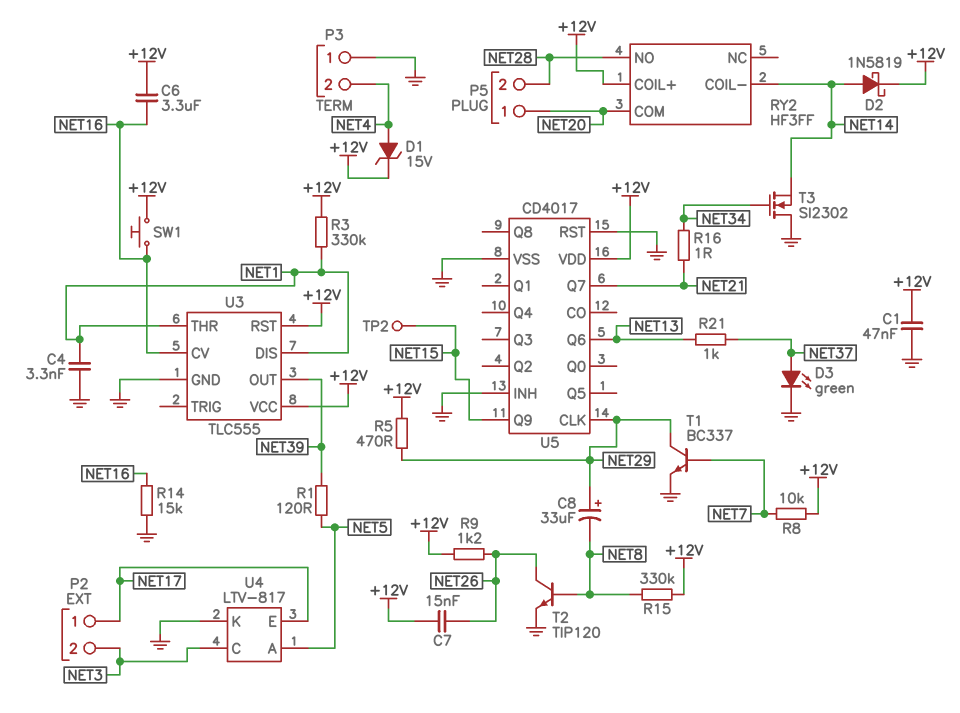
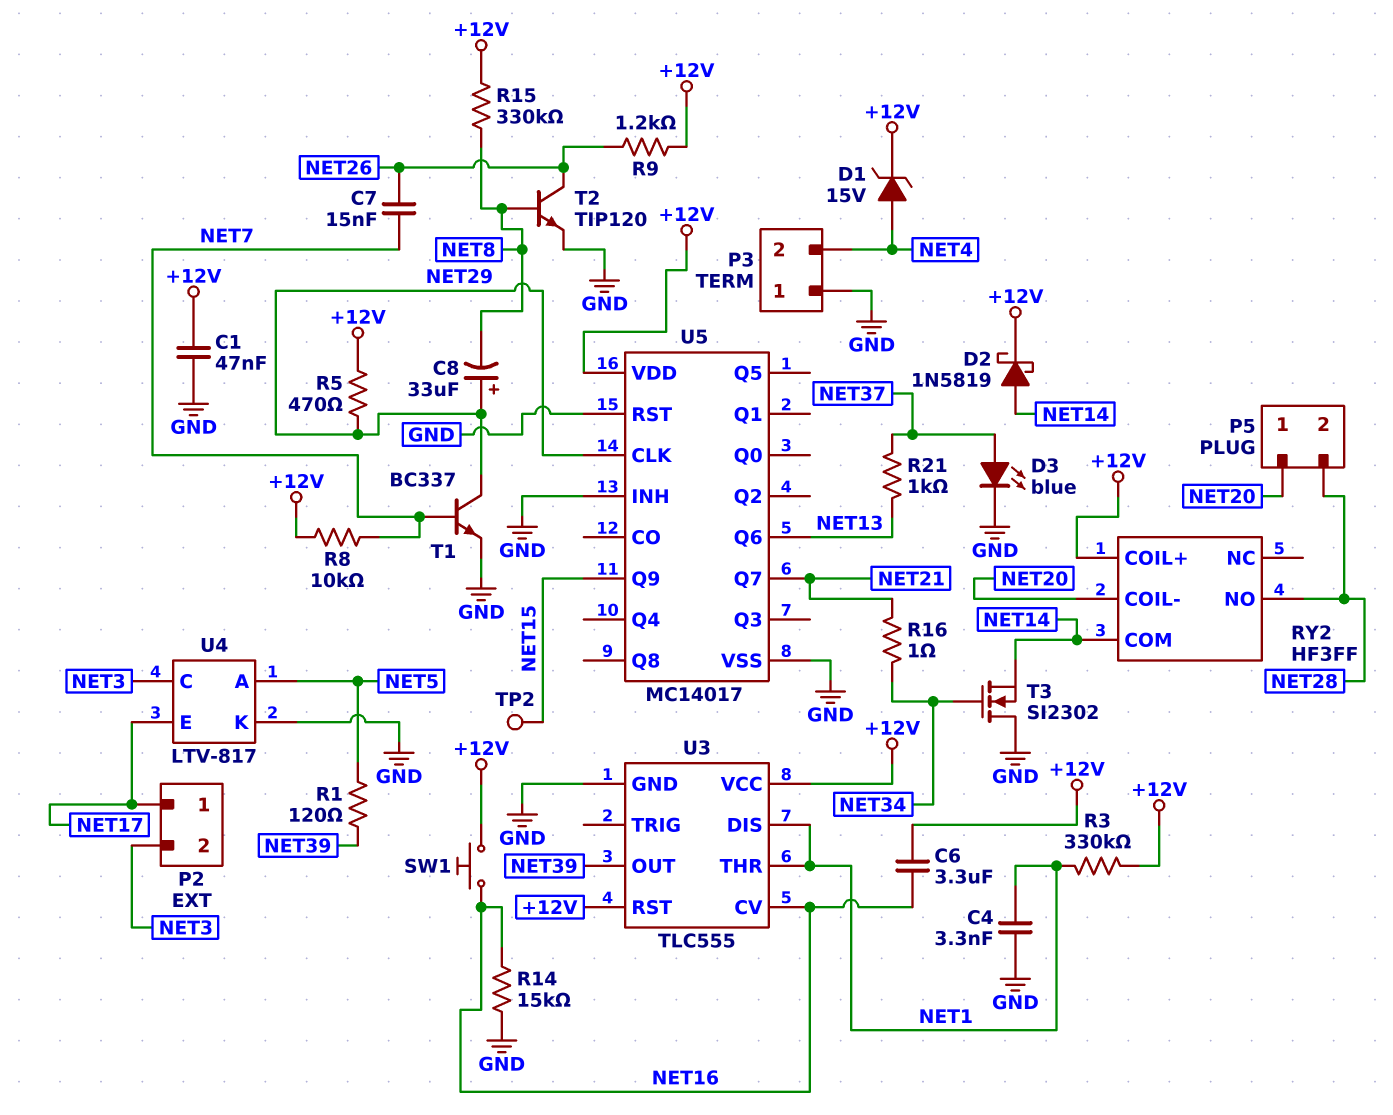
C7: 15nF (+12V, NET26) -> 15nF (NET7, NET26)
D3: LED green (A NET37, K GND) -> LED blue (A NET37, K GND)
RY2 pin COIL-: NET14 -> NET20
RY2 pin COM: NET20 -> NET14
U5: CD4017 -> MC14017

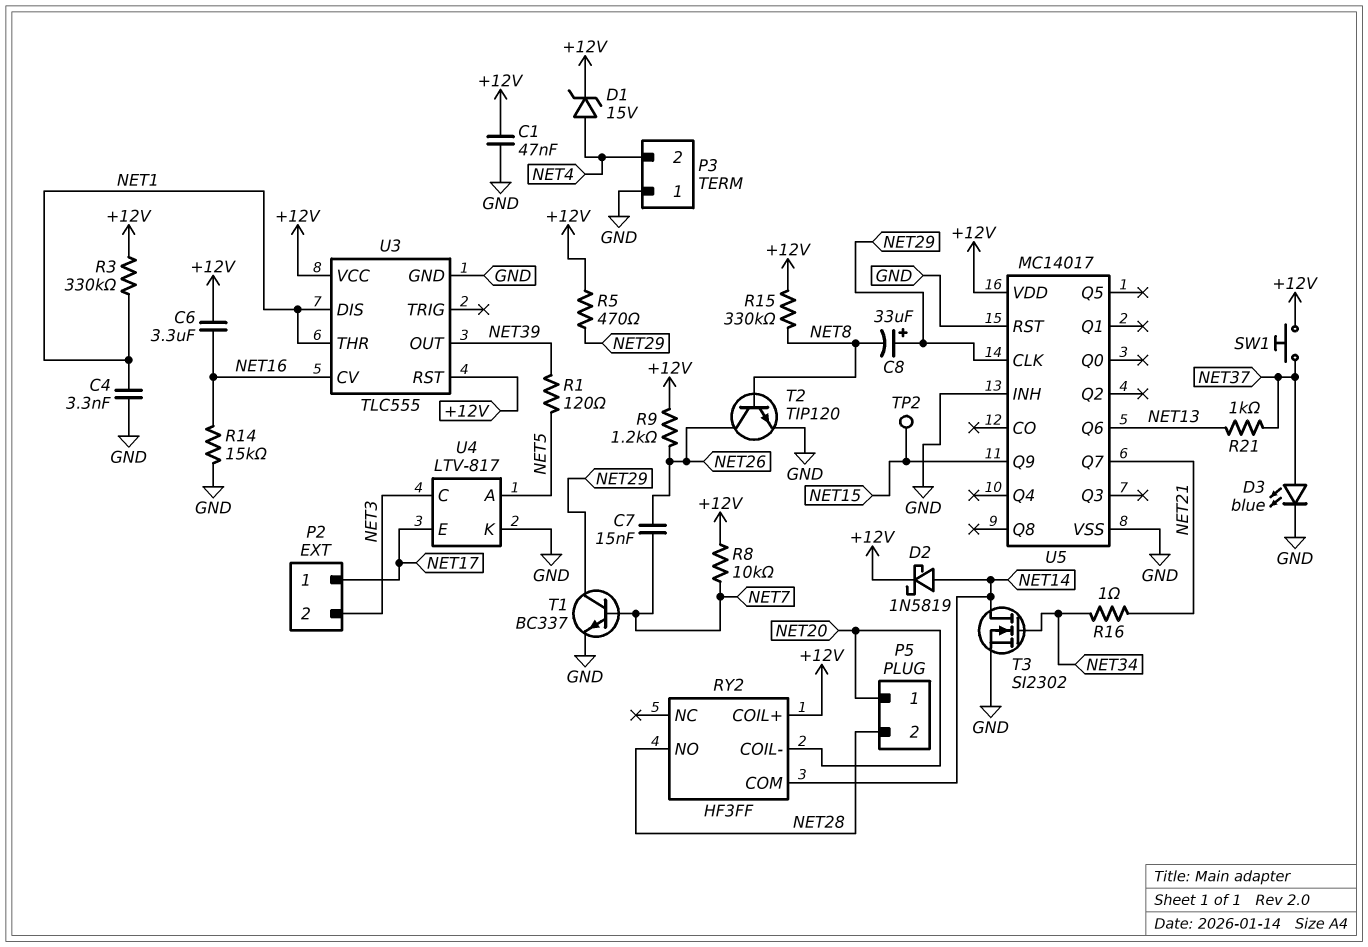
SW1: button (+12V, NET16) -> button (+12V, NET37)
T3: NMOS SI2302 (G NET34, D GND, S NET14) -> NMOS SI2302 (G NET34, D NET14, S GND)

